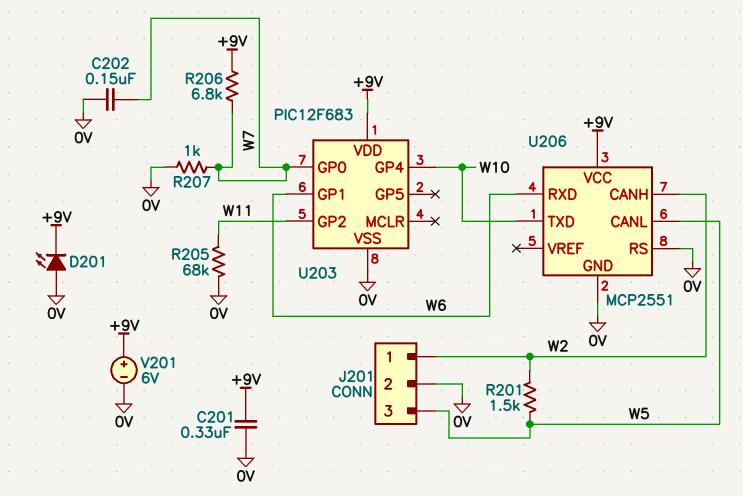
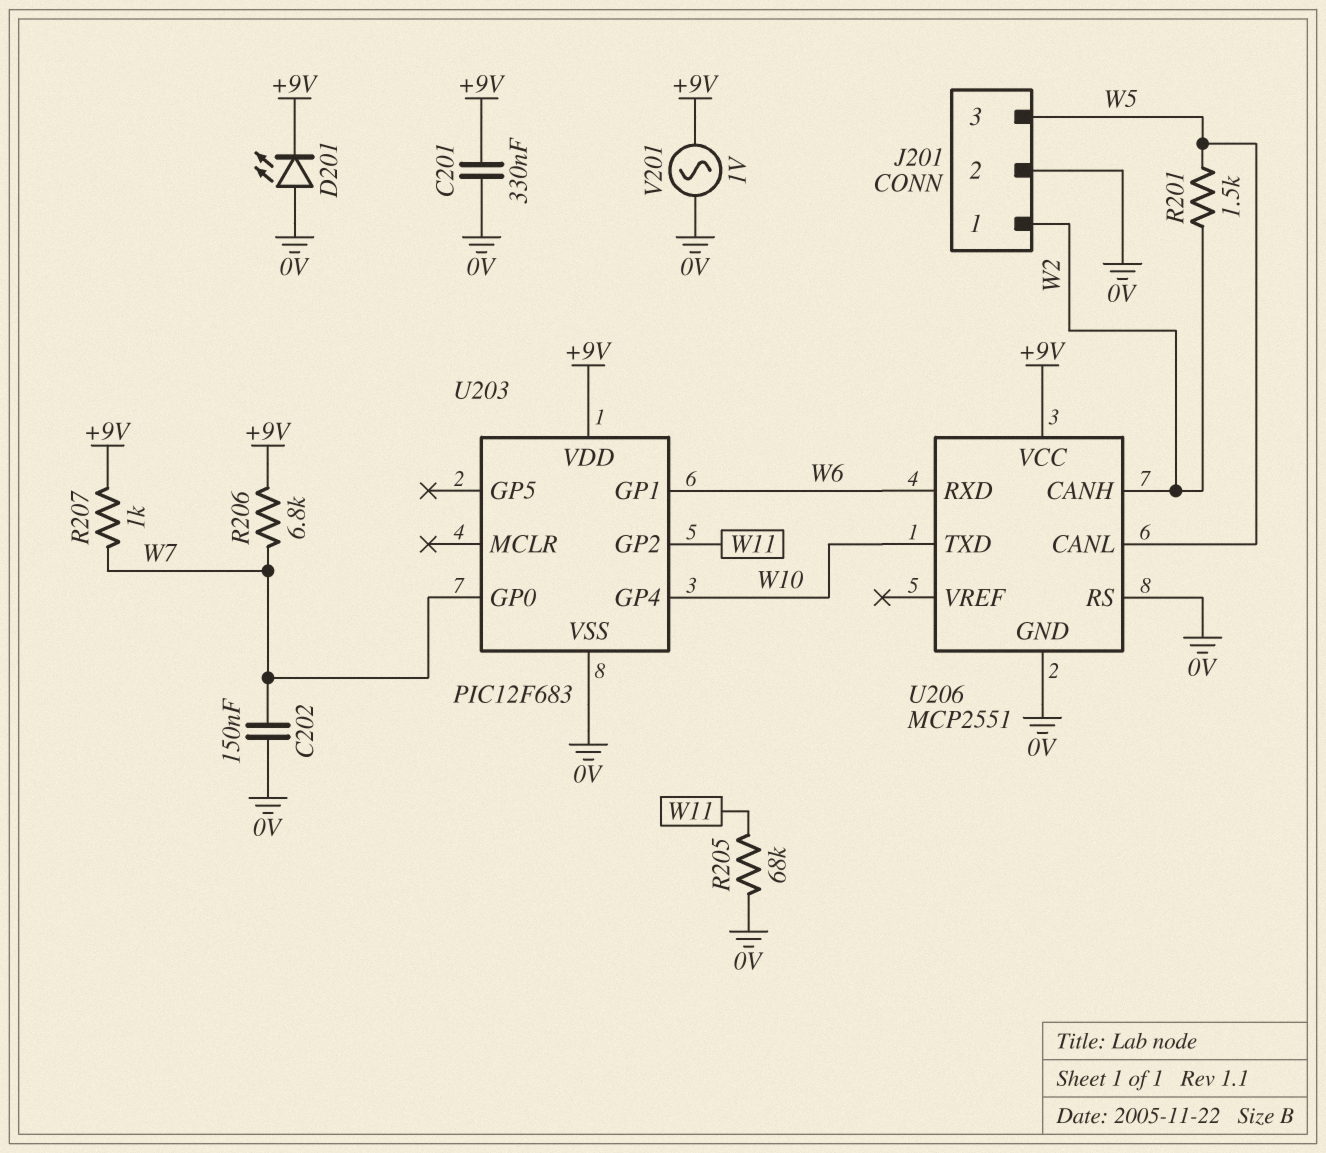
R207: 1k (0V, W7) -> 1k (+9V, W7)
V201: 6V (plus +9V, minus 0V) -> AC 1V (+9V, 0V)

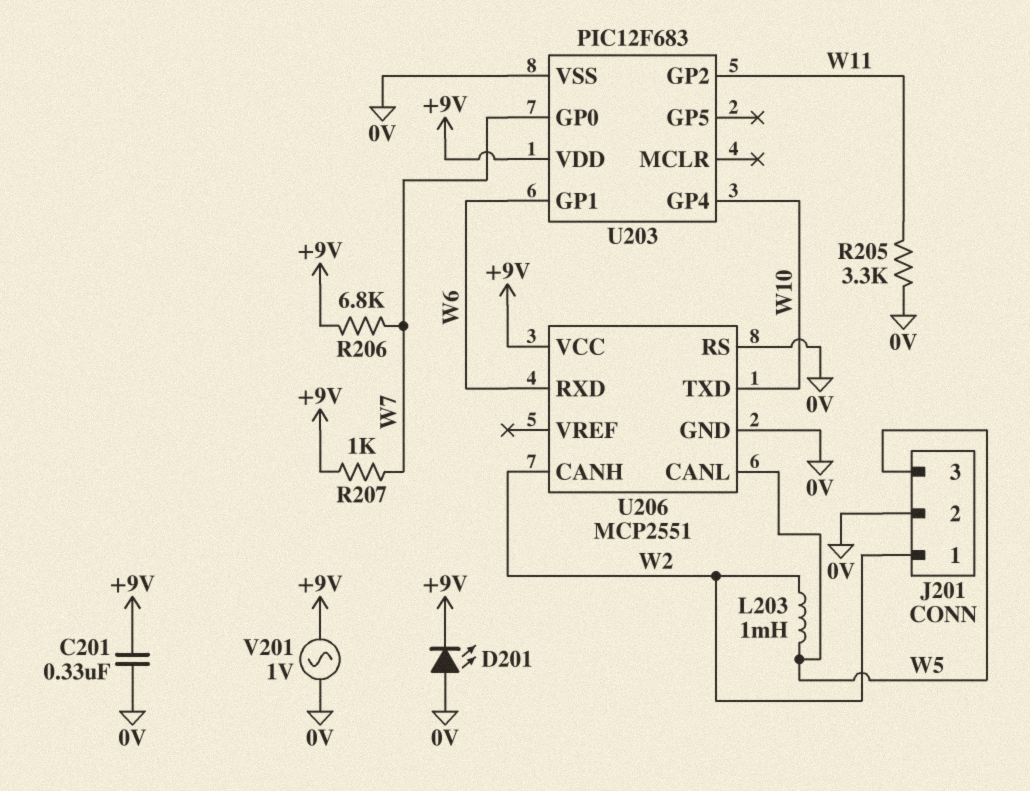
C202: 150nF (0V, W7) -> none
L203: none -> 1mH (W2, W5)
R201: 1.5k (W2, W5) -> none
R205: 68k (0V, W11) -> 3.3k (0V, W11)

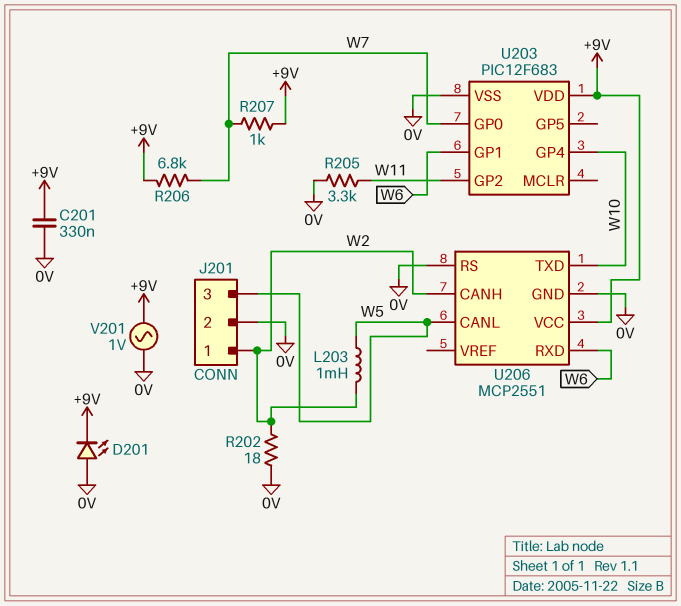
R202: none -> 18 (0V, W2)

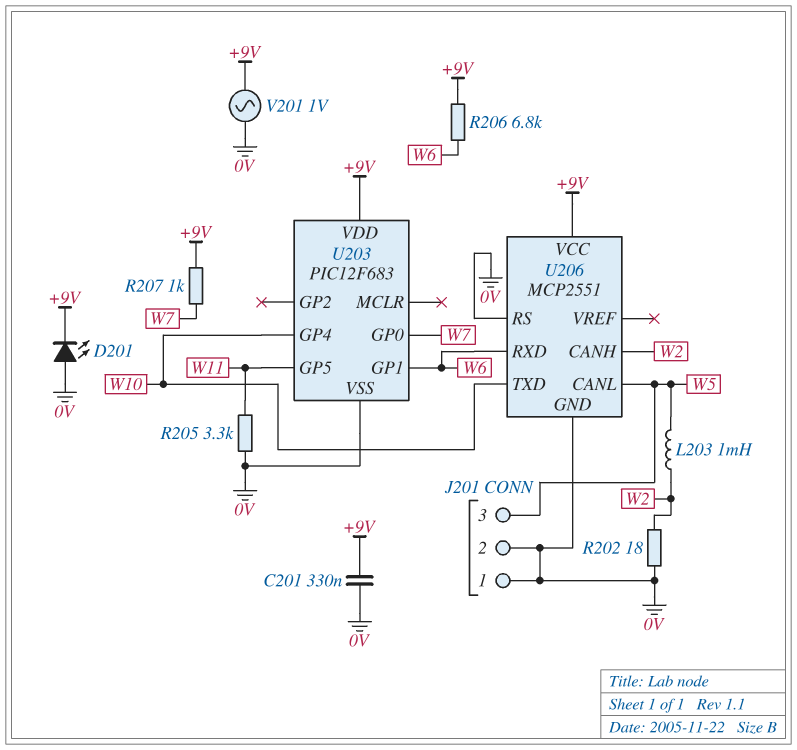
J201 pin 1: W2 -> 0V
R206: 6.8k (+9V, W7) -> 6.8k (+9V, W6)
U203 pin GP2: W11 -> none
U203 pin GP5: none -> W11

